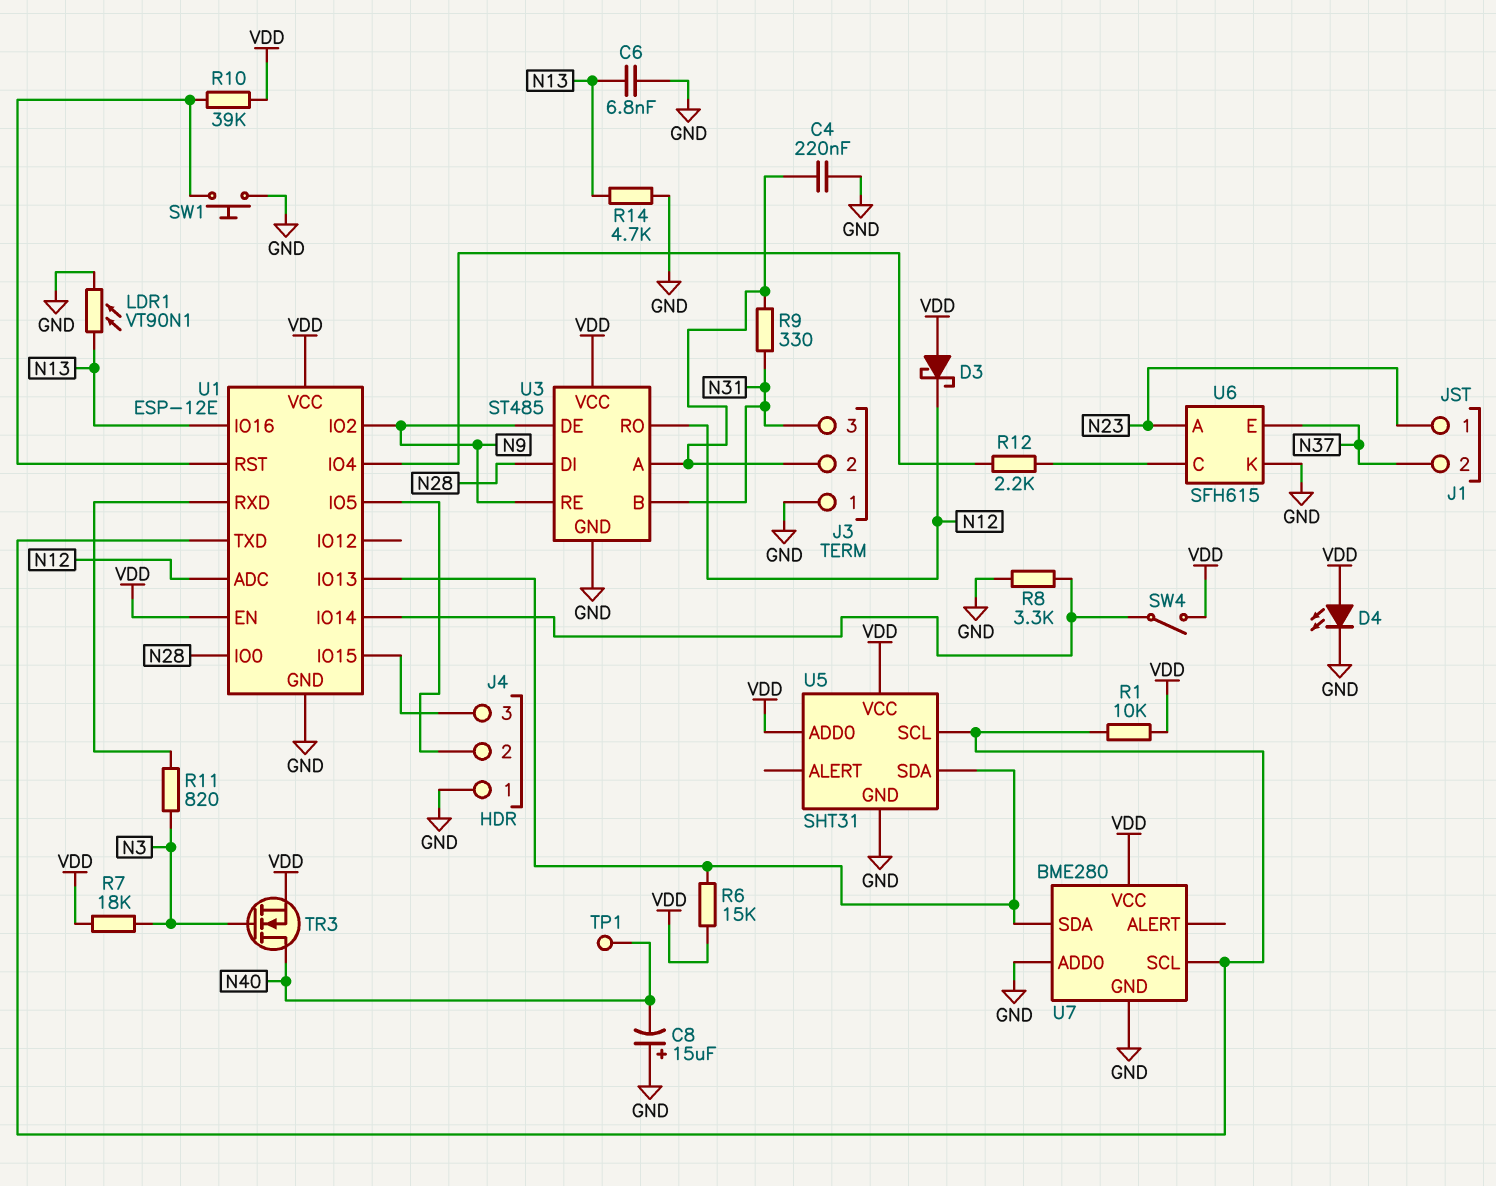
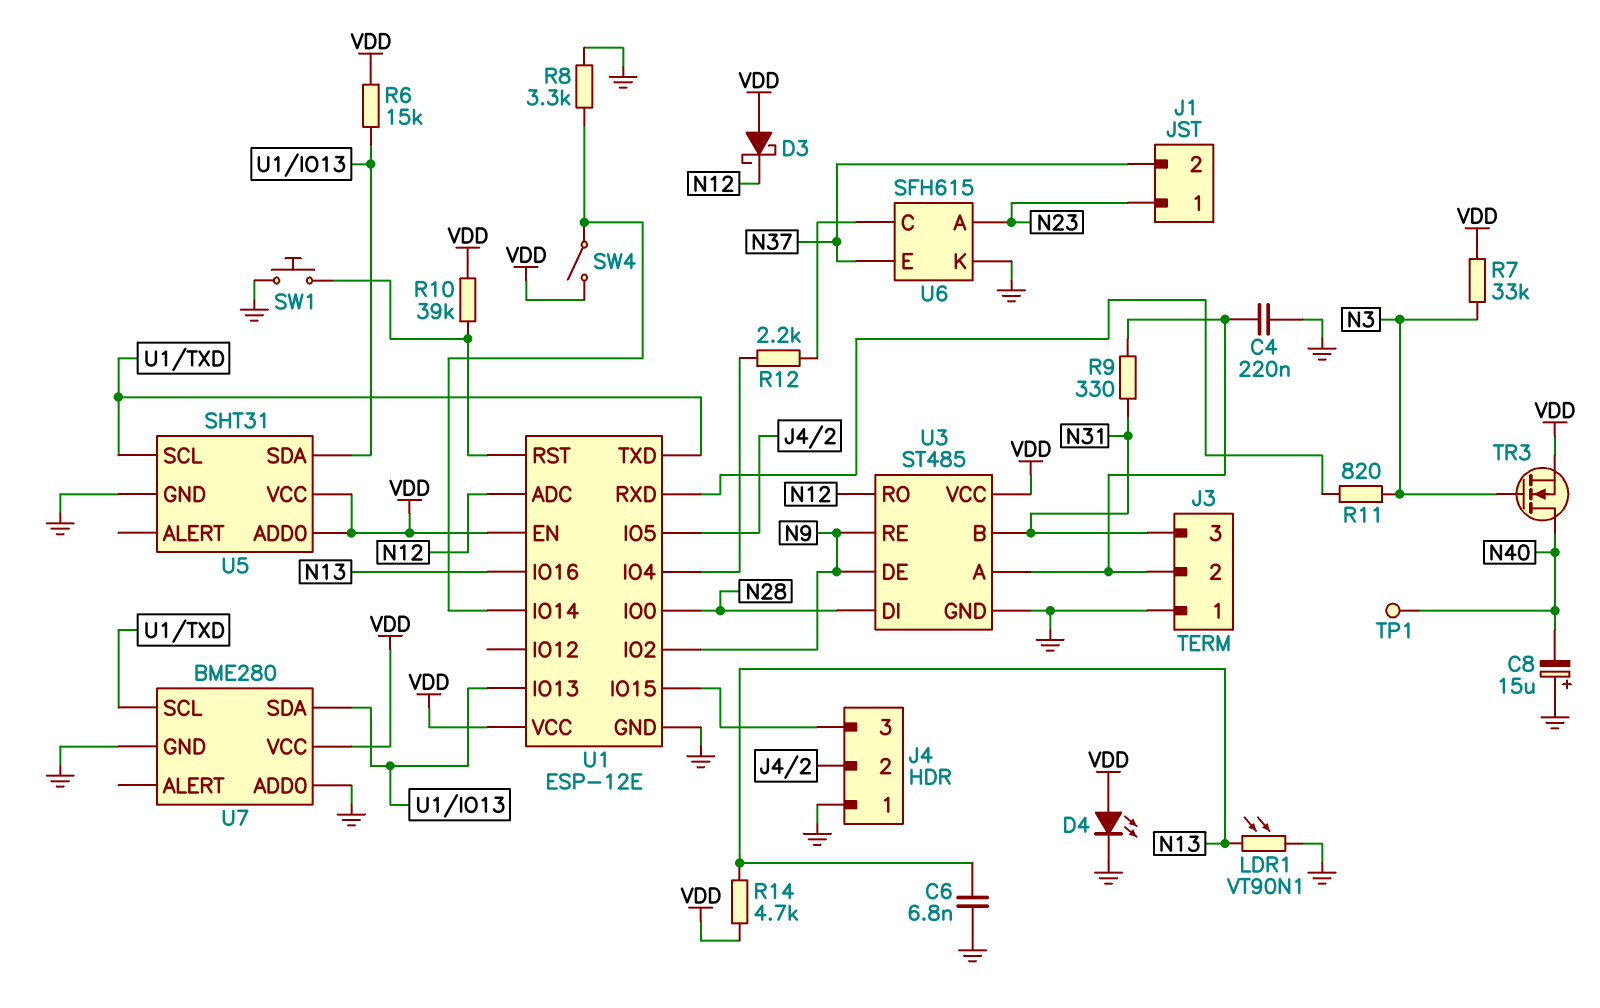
R1: 10k (U1/TXD, VDD) -> none
R7: 18k (N3, VDD) -> 33k (N3, VDD)
R14: 4.7k (GND, N13) -> 4.7k (N13, VDD)

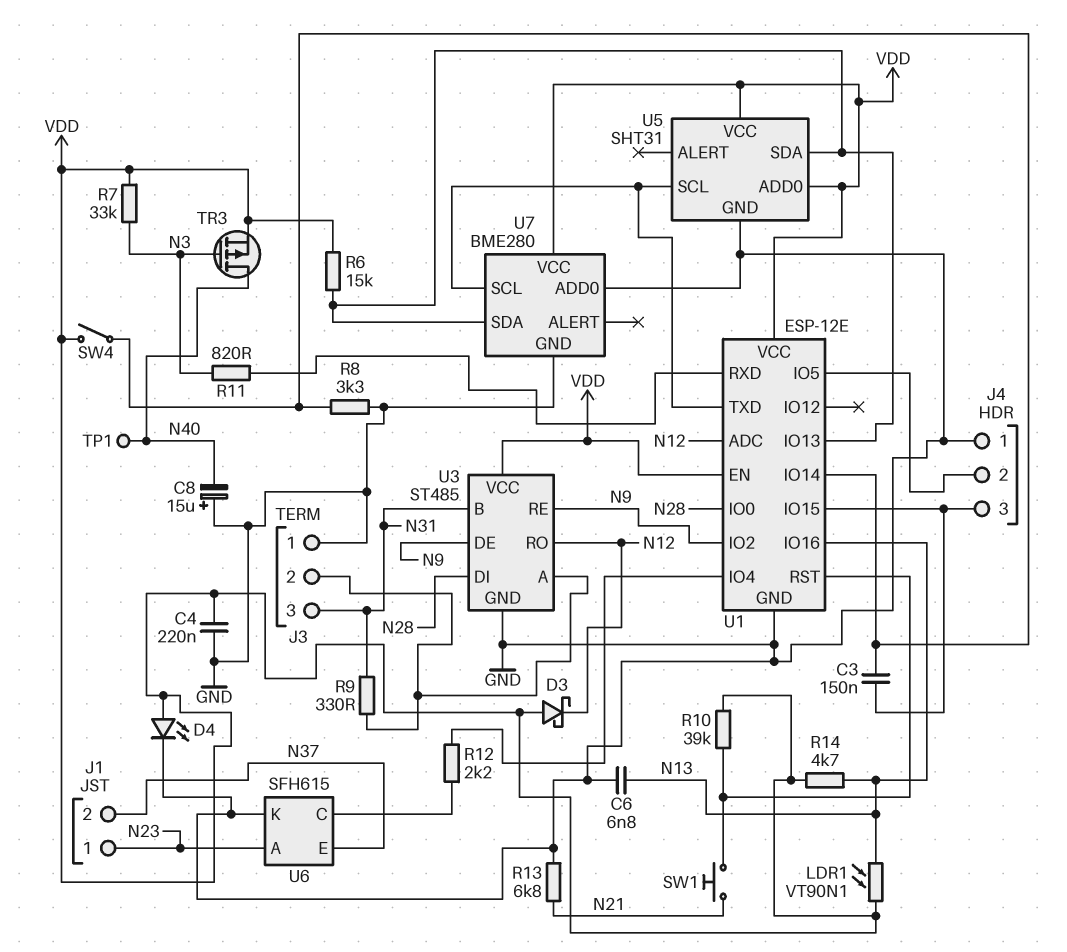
C3: none -> 150nF (J4/3, U1/IO14)
C4: 220nF (GND, J3/2) -> 220nF (GND, VDD)
LDR1: VT90N1 (GND, N13) -> VT90N1 (N13, VDD)
R13: none -> 6.8k (GND, N21)
SW1: button (GND, U1/RST) -> button (N21, U1/RST)
TR3: NMOS (G N3, D N40, S VDD) -> PMOS (G N3, D N40, S VDD)

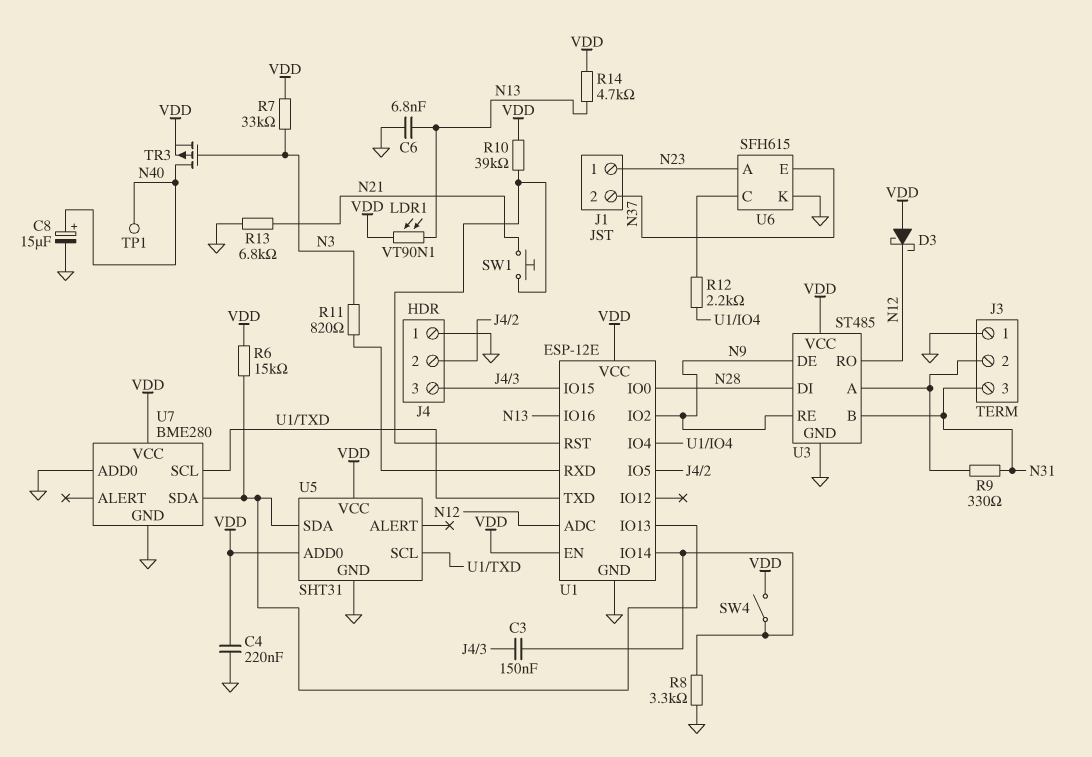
C8: 15uF (plus GND, minus N40) -> 15uF (plus N40, minus GND)
D4: LED (A VDD, K GND) -> none

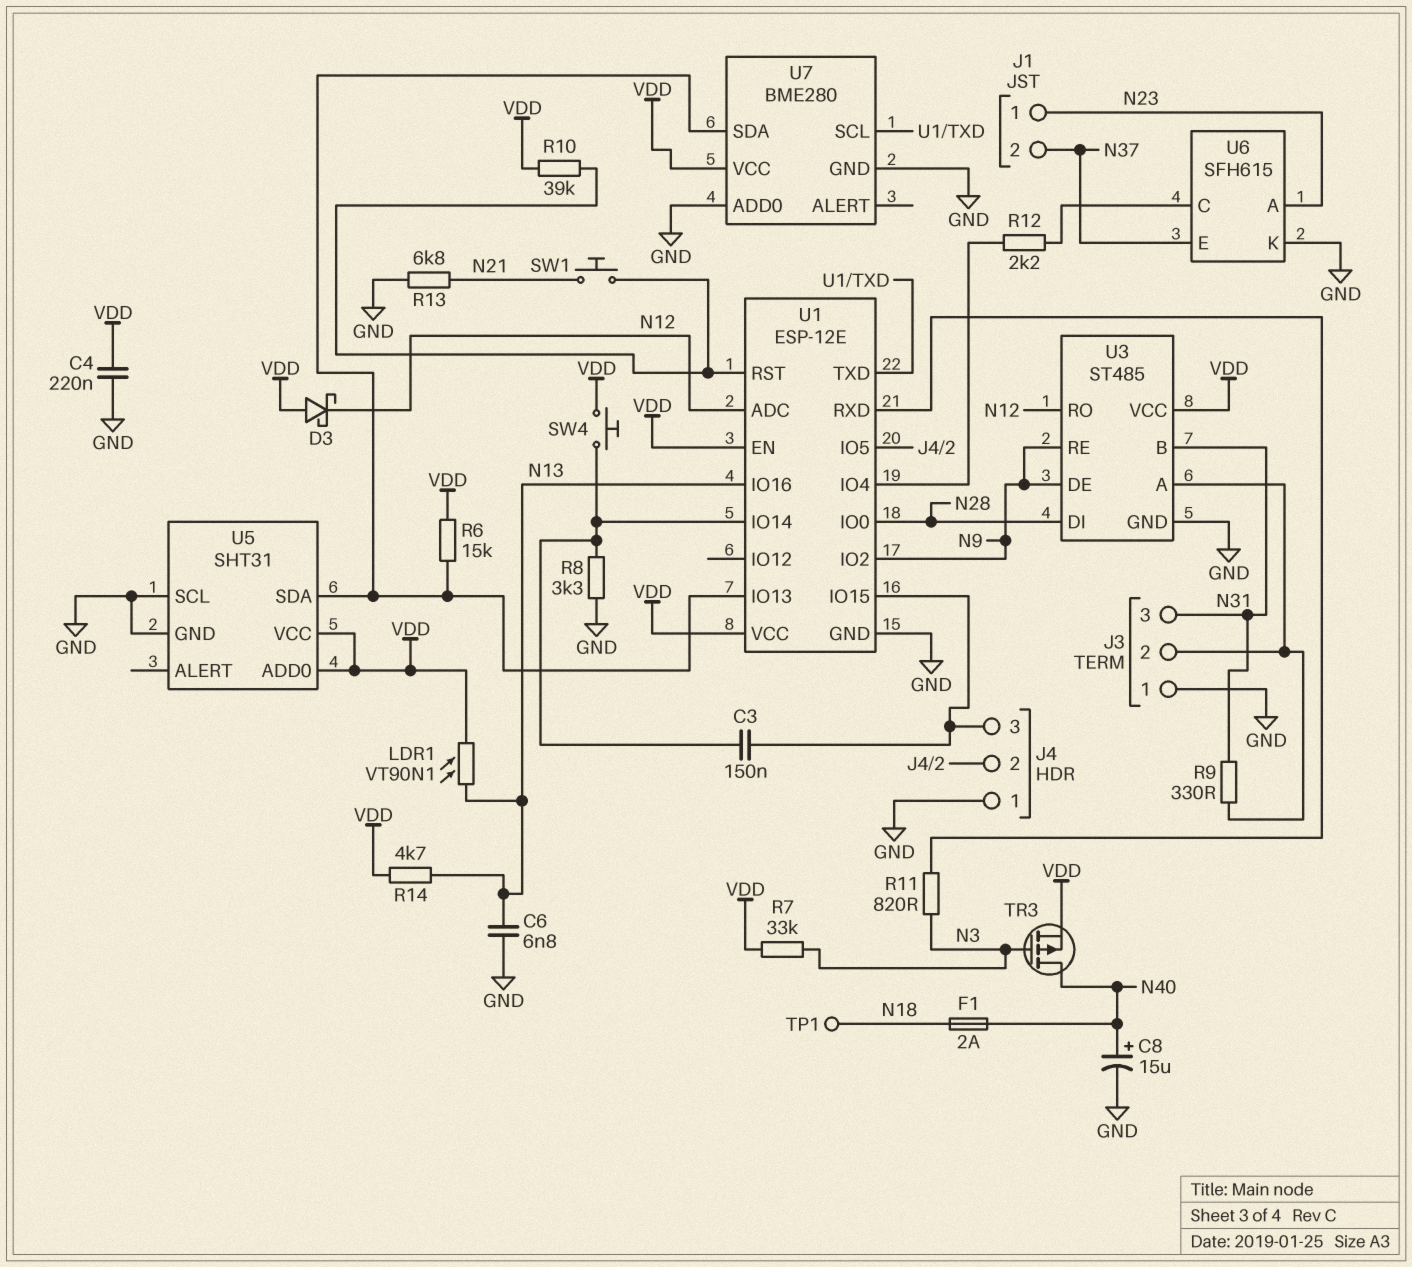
F1: none -> 2A (N18, N40)
SW4: switch (U1/IO14, VDD) -> button (U1/IO14, VDD)
TP1: test point (N40) -> test point (N18)
U5 pin SCL: U1/TXD -> GND

